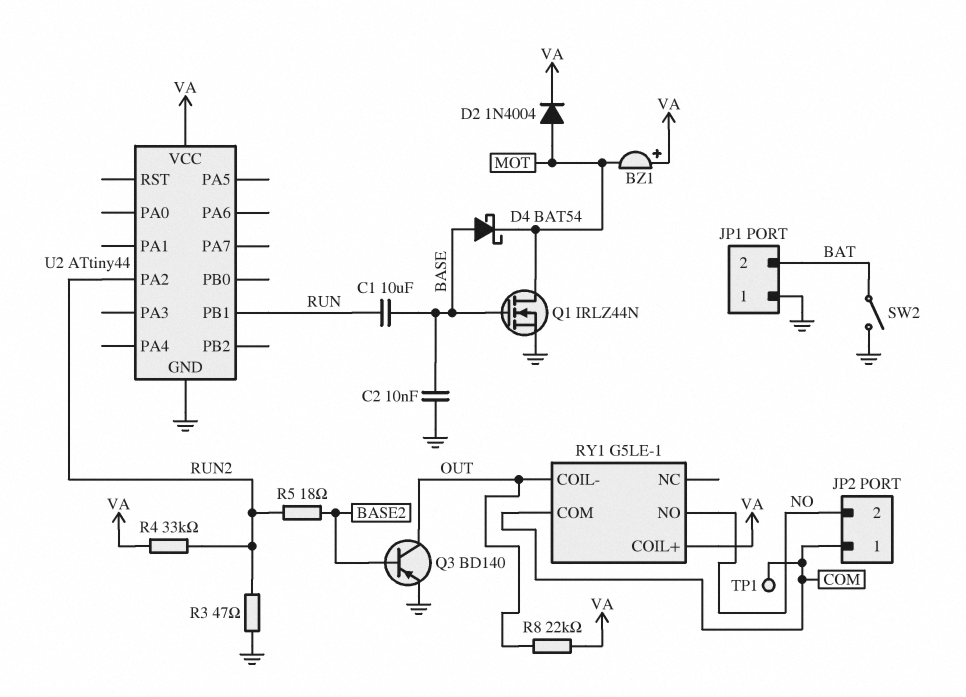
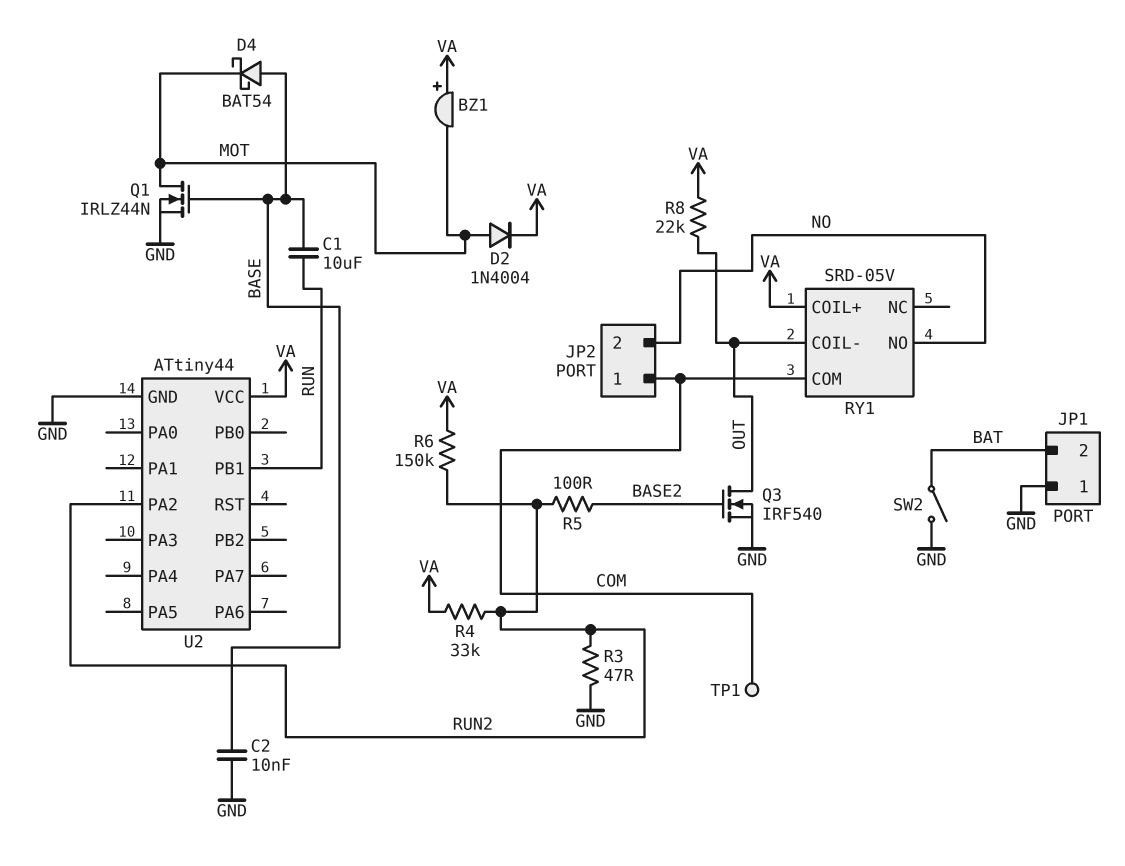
Q3: PNP BD140 (B BASE2, C OUT, E GND) -> NMOS IRF540 (G BASE2, D OUT, S GND)
R5: 18 (BASE2, RUN2) -> 100 (BASE2, RUN2)
R6: none -> 150k (RUN2, VA)
RY1: G5LE-1 -> SRD-05V

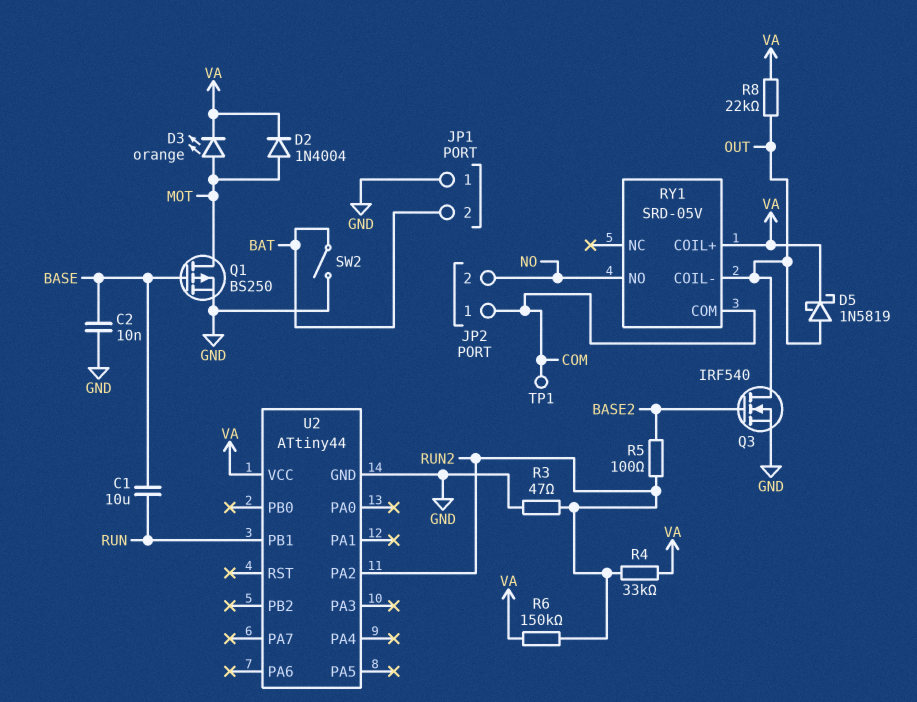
BZ1: buzzer (plus VA, minus MOT) -> none
D3: none -> LED orange (A MOT, K VA)
D4: schottky BAT54 (A BASE, K MOT) -> none
D5: none -> schottky 1N5819 (A OUT, K VA)
Q1: NMOS IRLZ44N (G BASE, D MOT, S GND) -> PMOS BS250 (G BASE, D MOT, S GND)

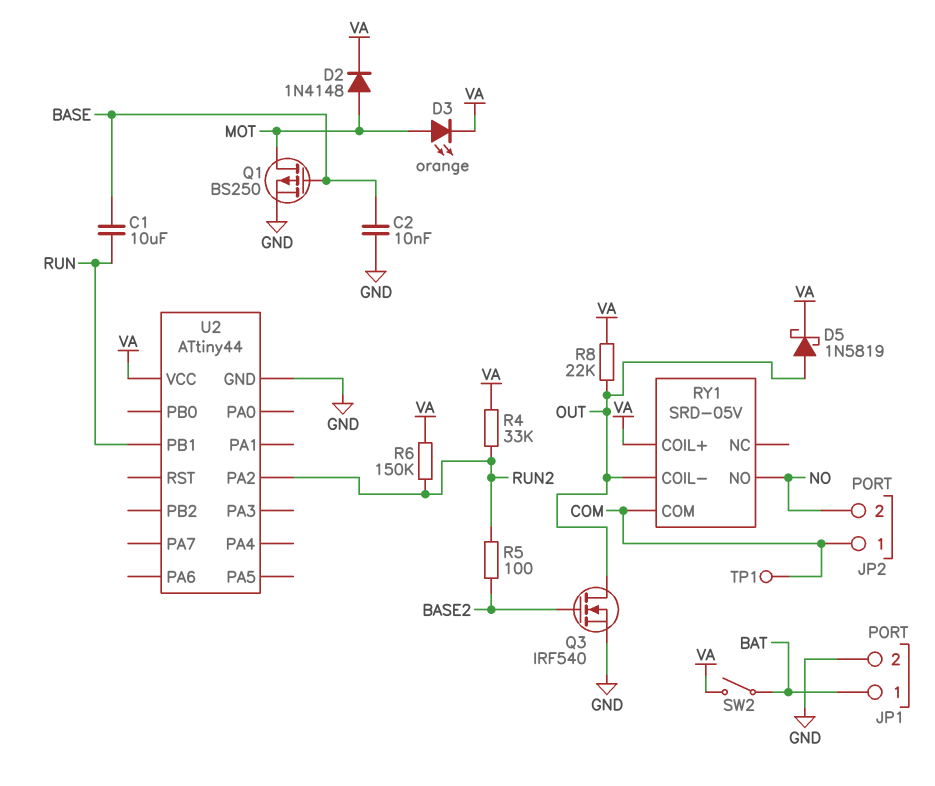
D2: diode 1N4004 (A MOT, K VA) -> diode 1N4148 (A MOT, K VA)
JP1 pin 1: GND -> BAT
JP1 pin 2: BAT -> GND
R3: 47 (GND, RUN2) -> none
SW2: switch (BAT, GND) -> switch (BAT, VA)

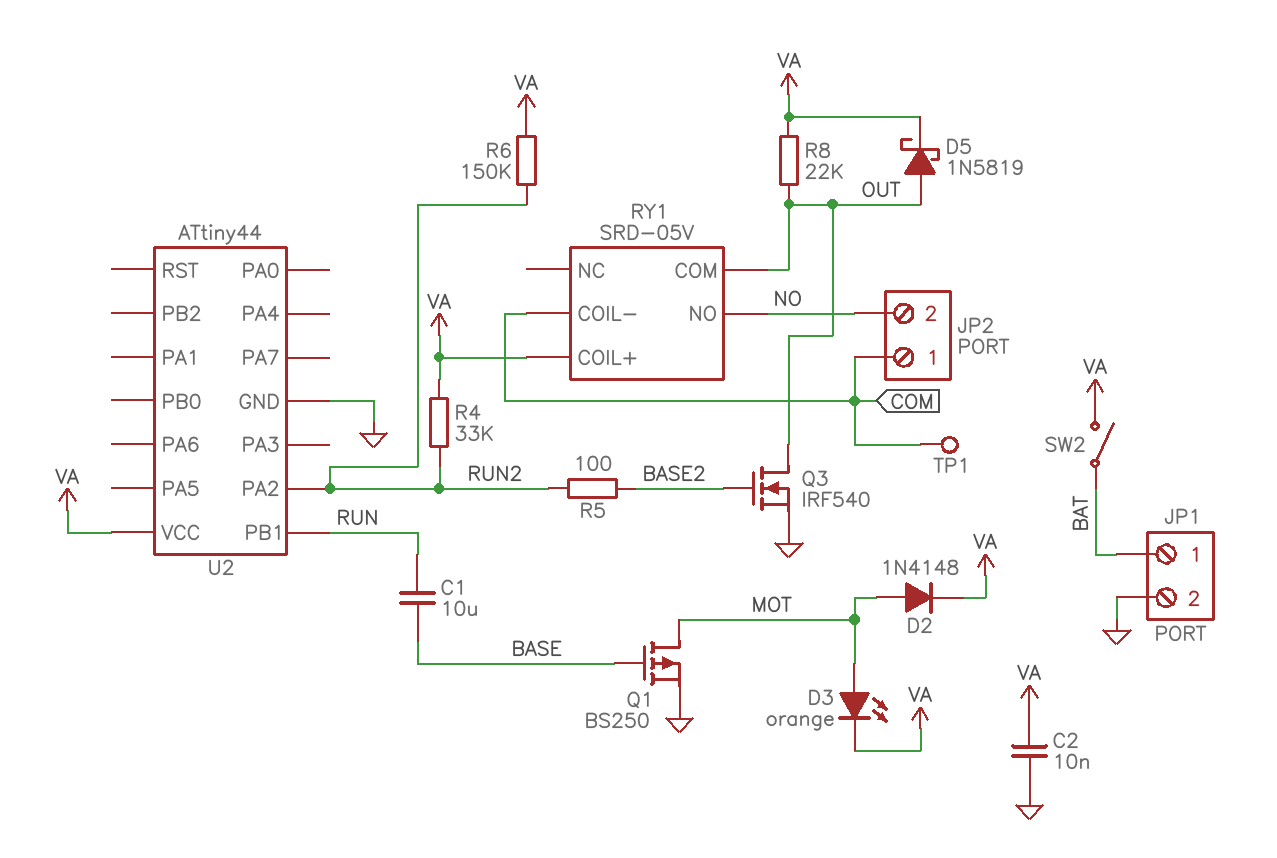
C2: 10nF (BASE, GND) -> 10nF (GND, VA)
RY1 pin COIL-: OUT -> COM
RY1 pin COM: COM -> OUT

